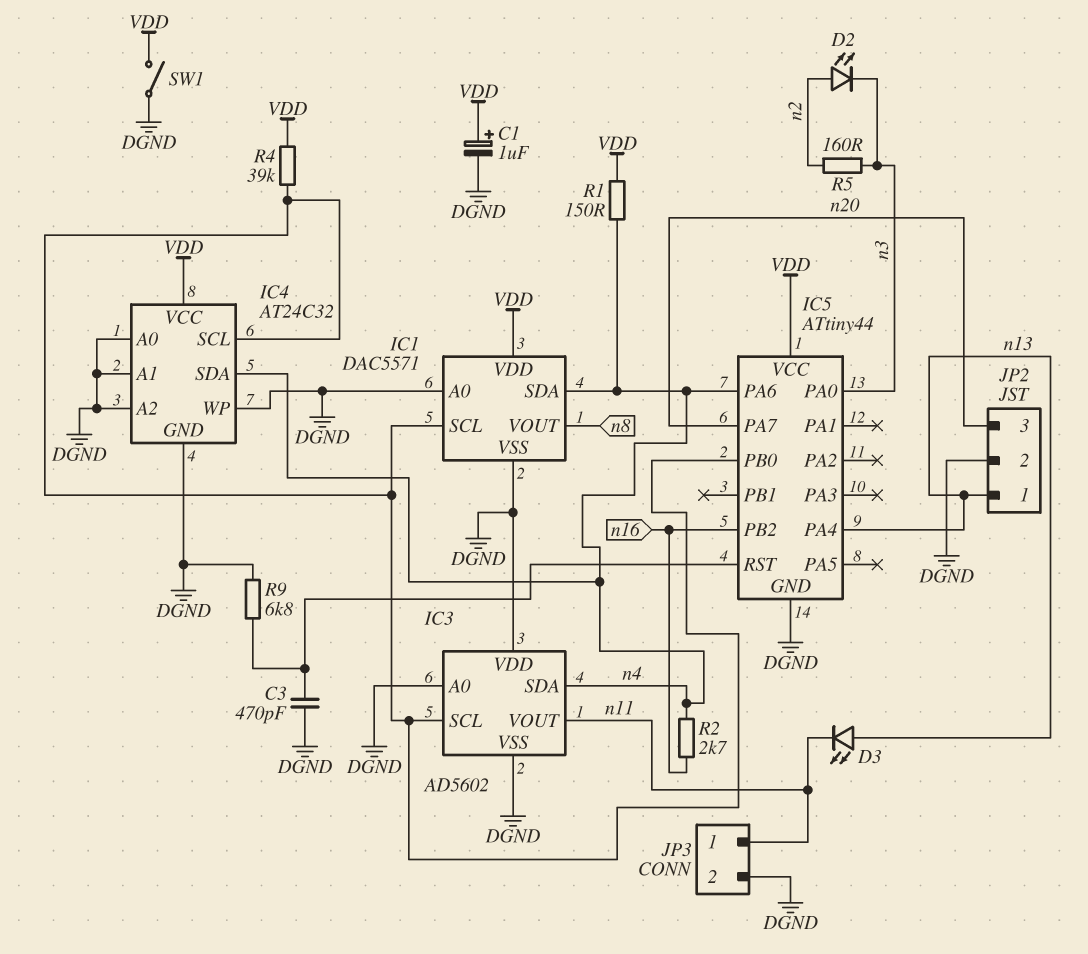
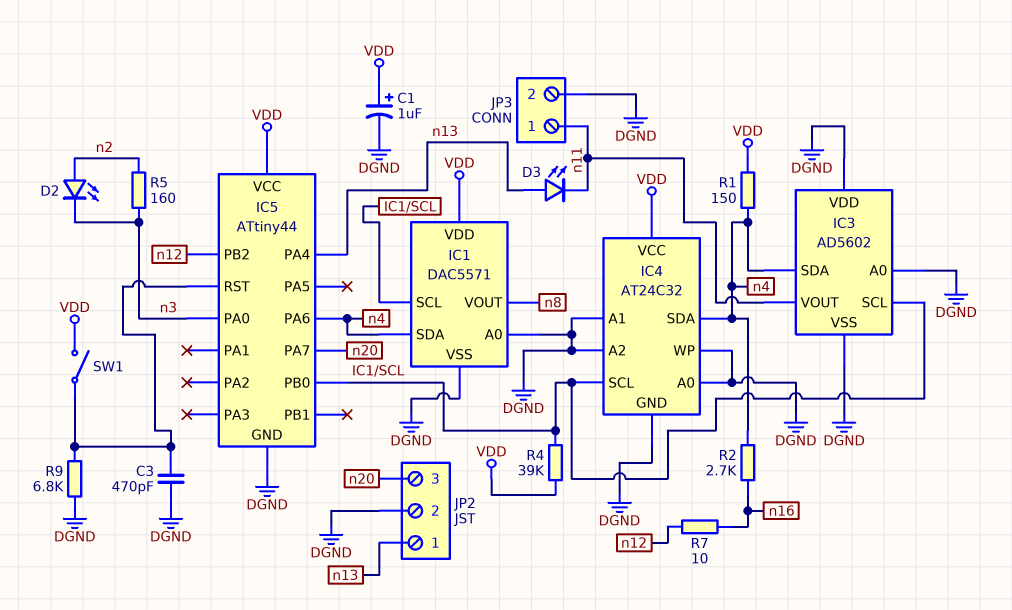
IC5 pin PB2: n16 -> n12
R7: none -> 10 (n12, n16)
SW1: switch (DGND, VDD) -> switch (IC5/RST, VDD)

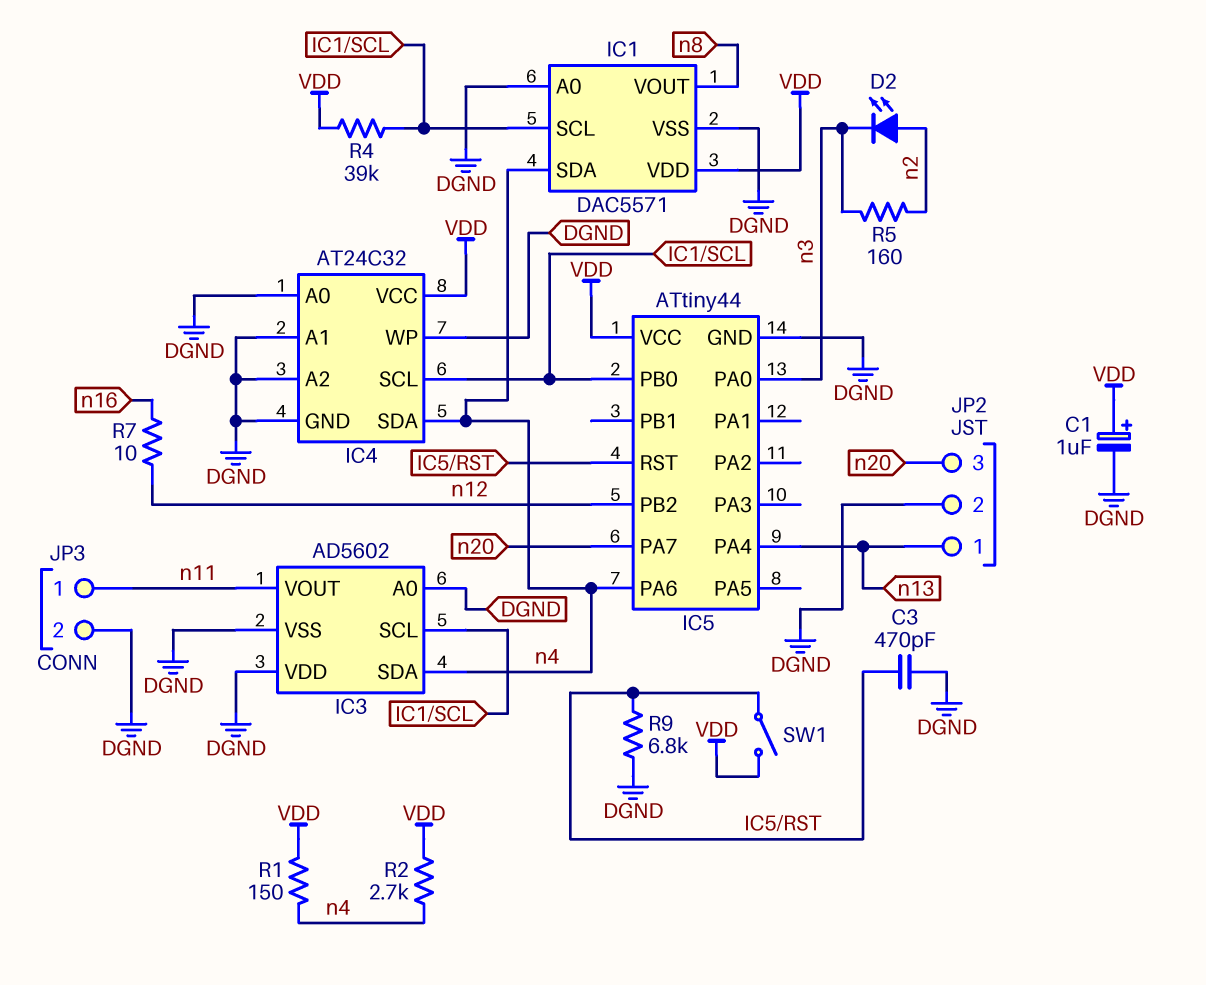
D3: LED (A n13, K n11) -> none
R2: 2.7k (n4, n16) -> 2.7k (VDD, n4)

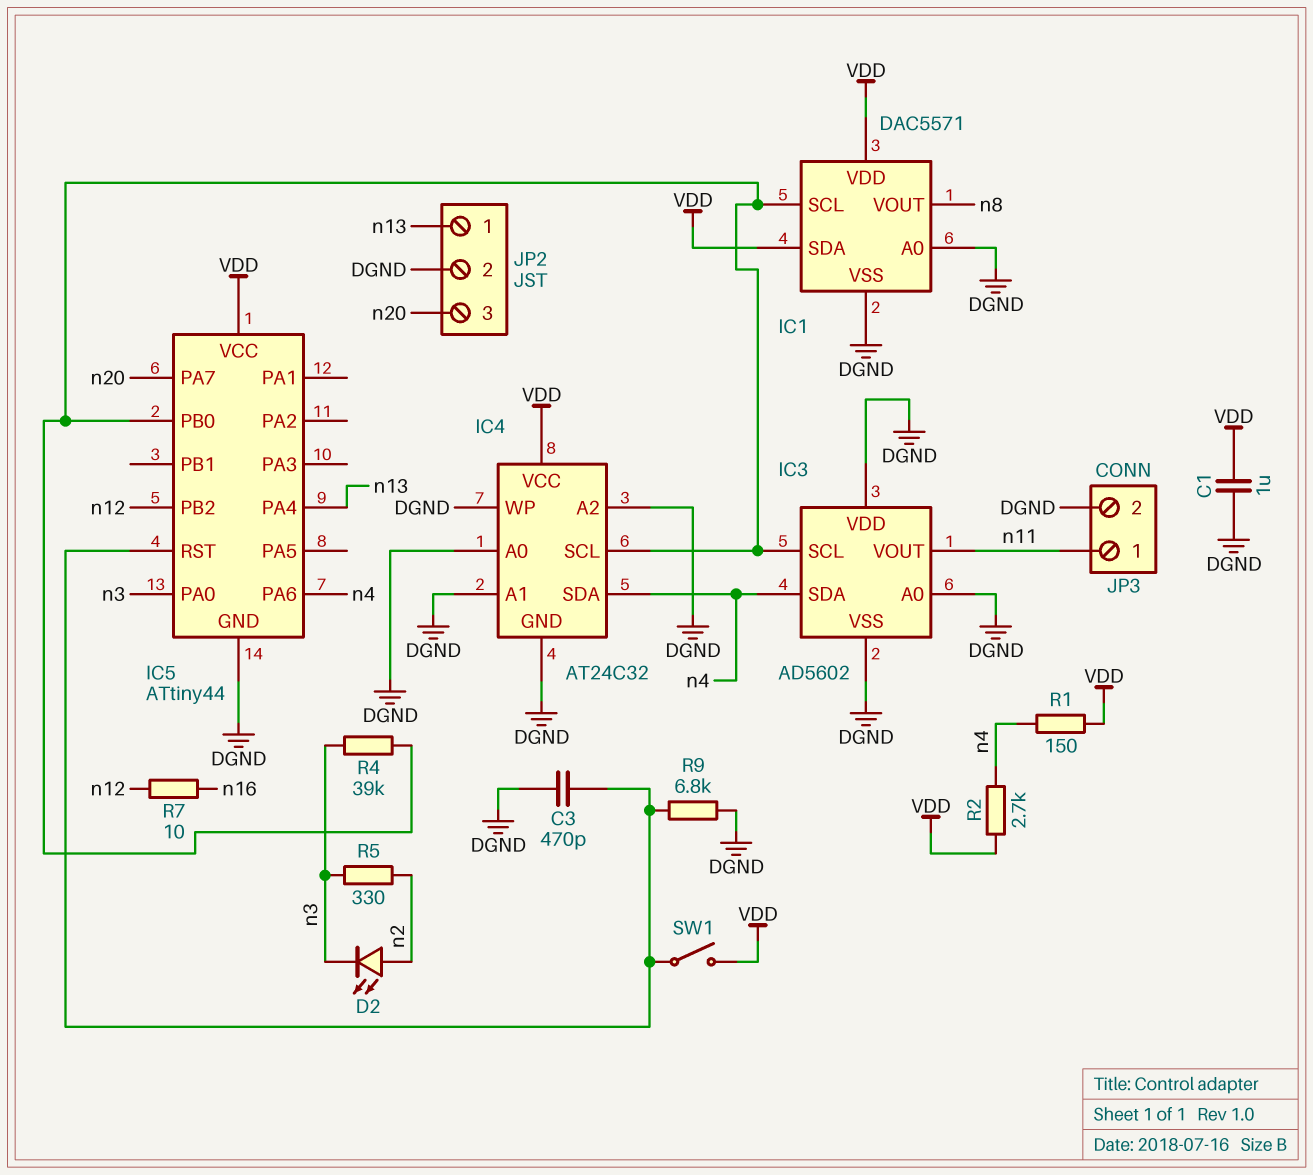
C1: 1uF (plus VDD, minus DGND) -> 1uF (DGND, VDD)
IC1 pin SDA: n4 -> VDD
R4: 39k (IC1/SCL, VDD) -> 39k (IC1/SCL, n3)
R5: 160 (n2, n3) -> 330 (n2, n3)

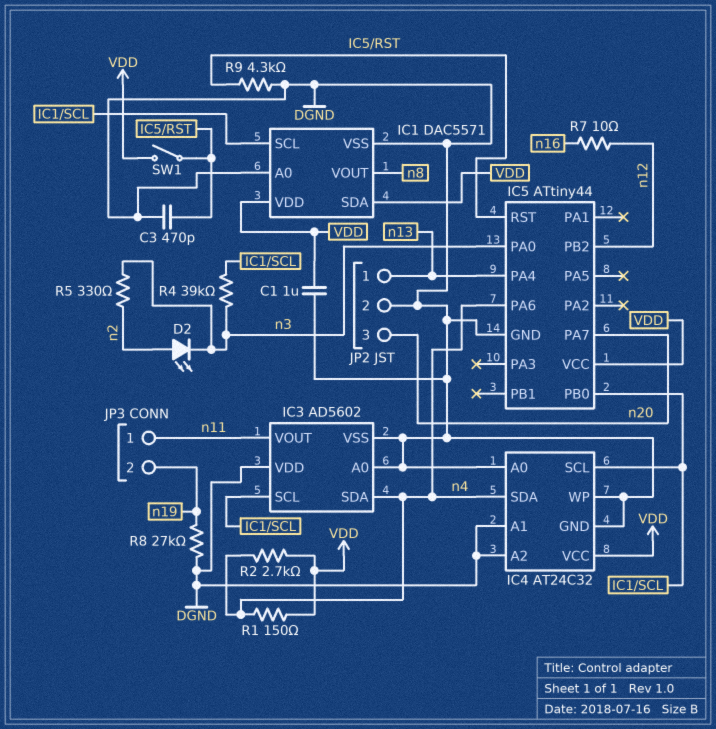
JP3 pin 2: DGND -> n19
R8: none -> 27k (DGND, n19)
R9: 6.8k (DGND, IC5/RST) -> 4.3k (DGND, IC5/RST)

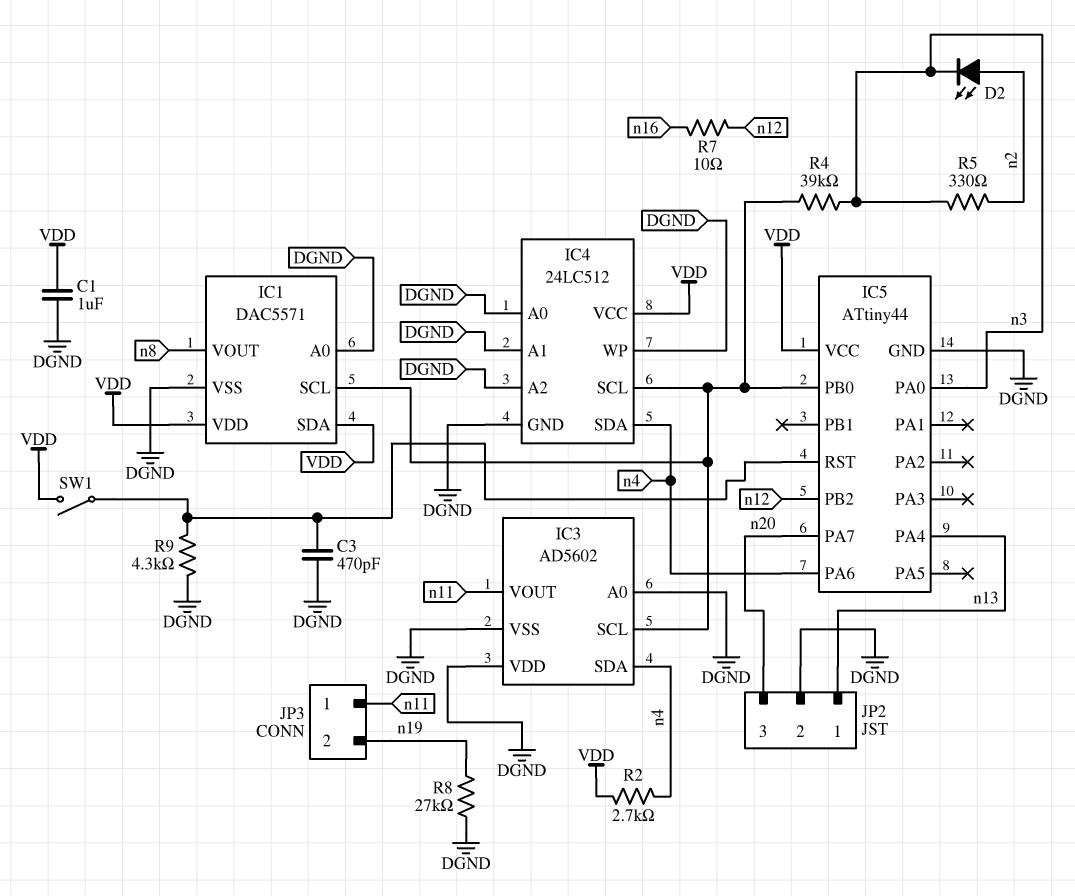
IC4: AT24C32 -> 24LC512
R1: 150 (VDD, n4) -> none

